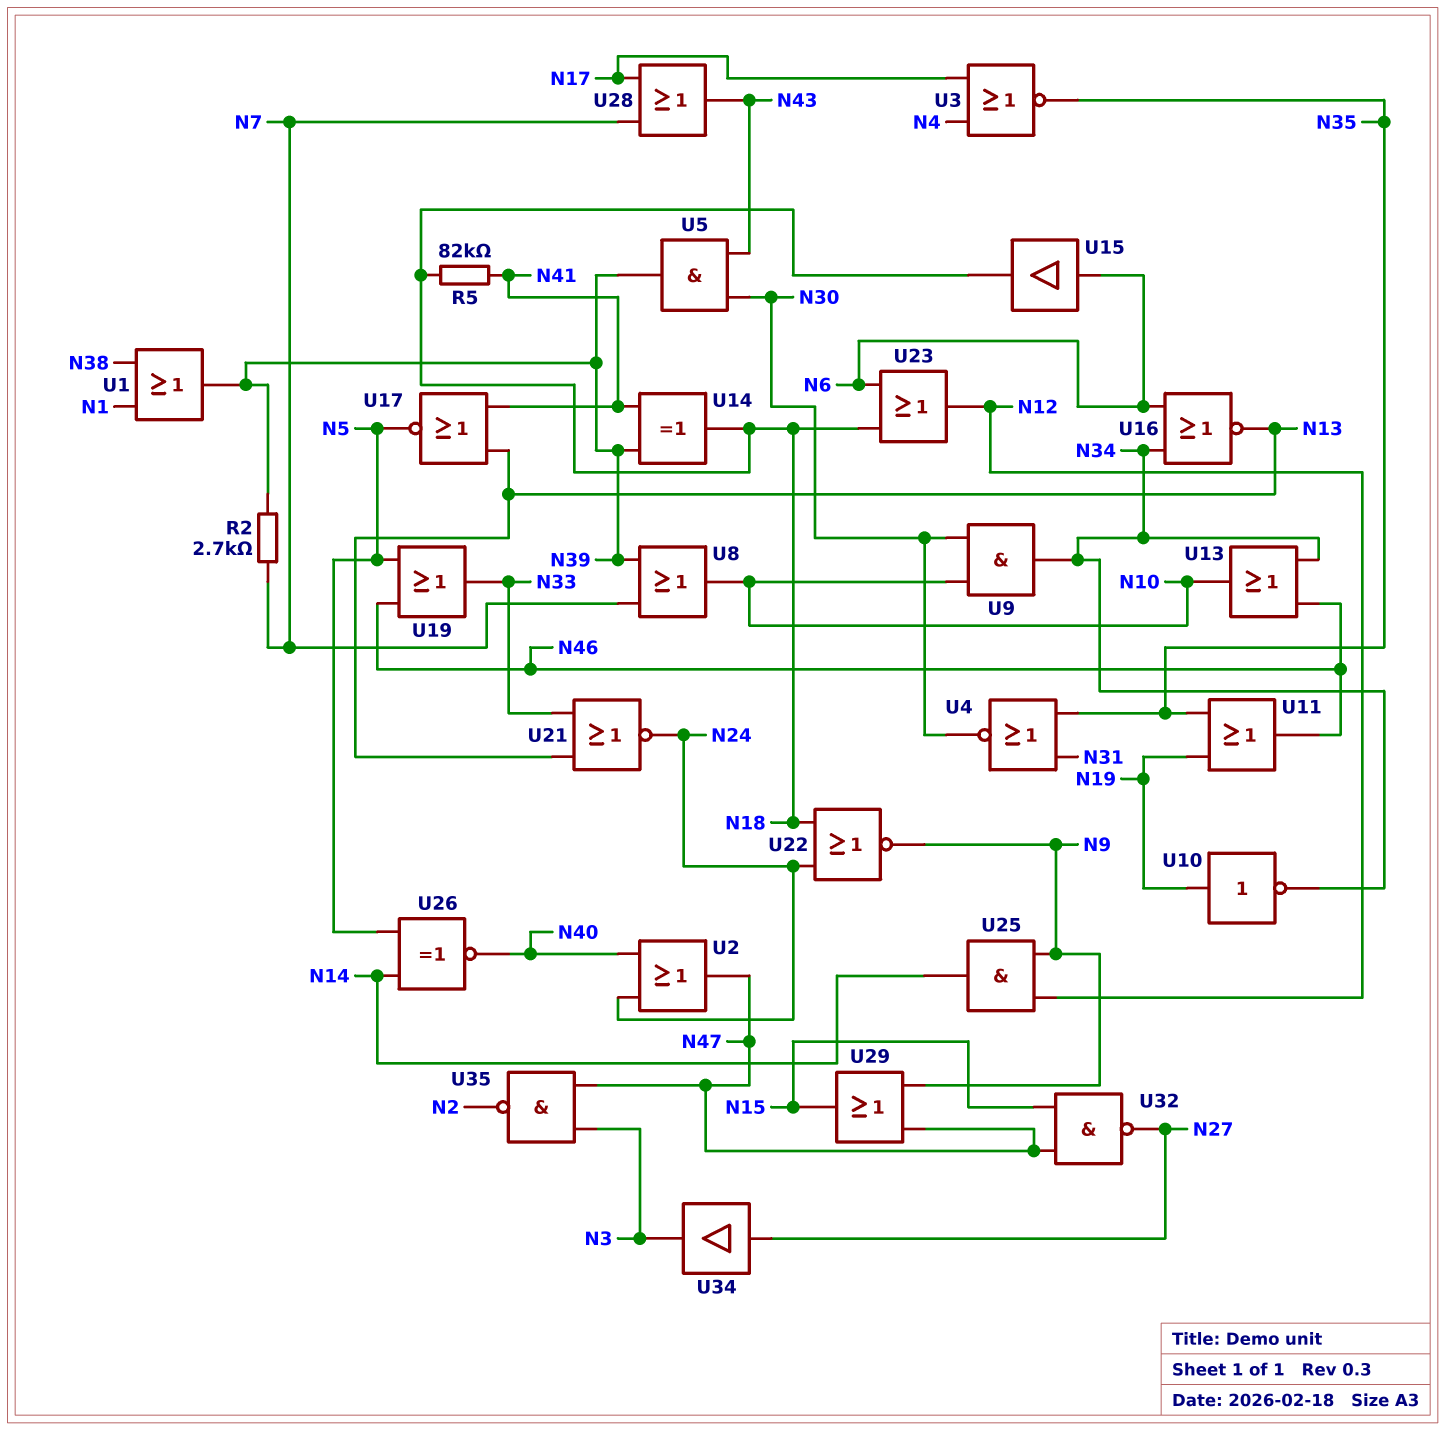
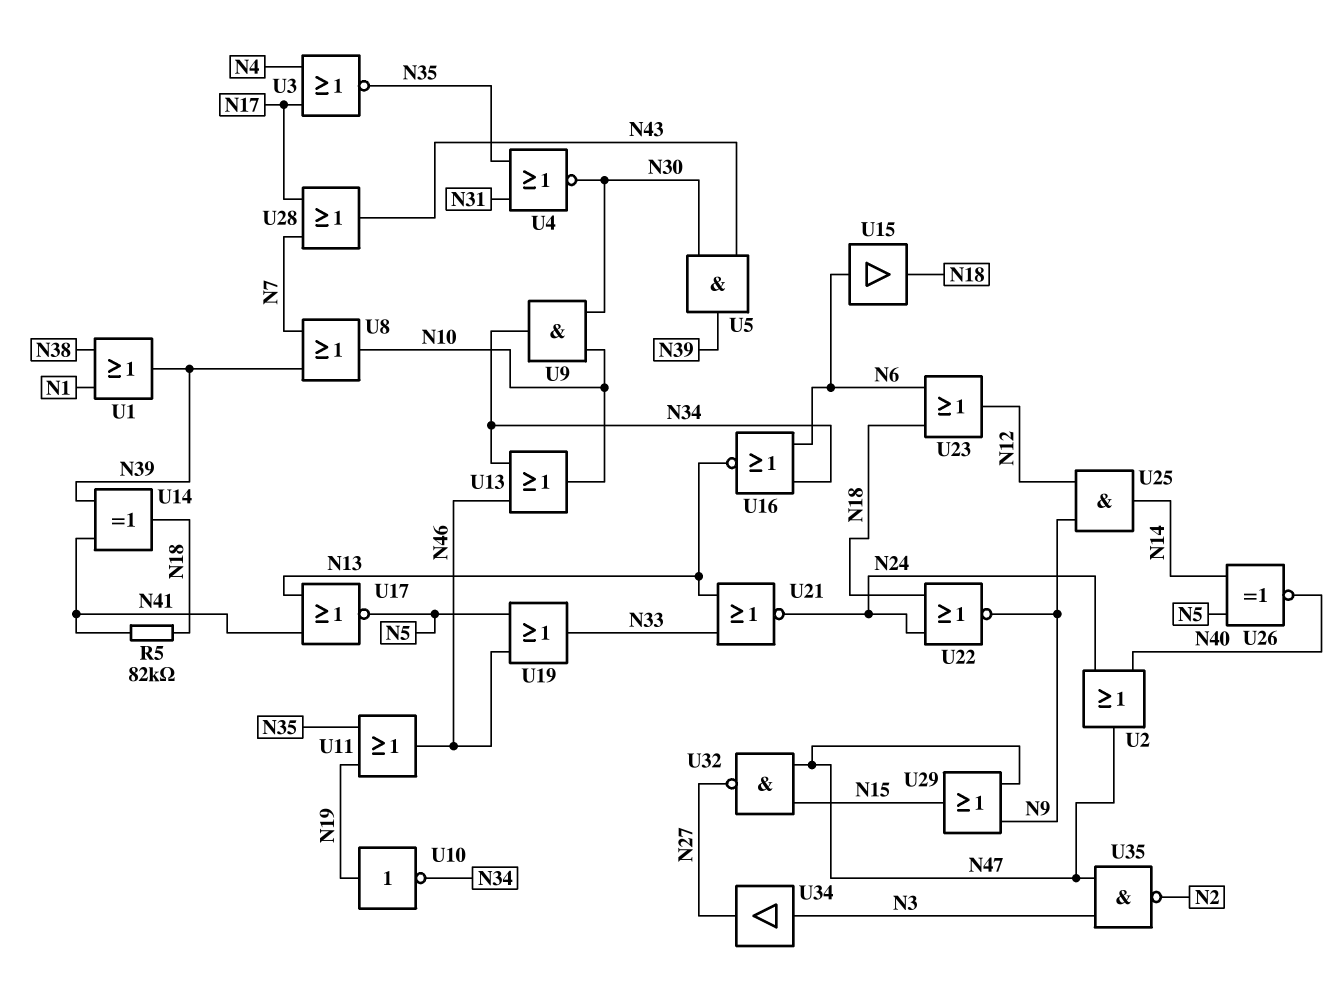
R2: 2.7k (N7, N39) -> none
U34: buffer (in N27, out N3) -> buffer (in N3, out N27)

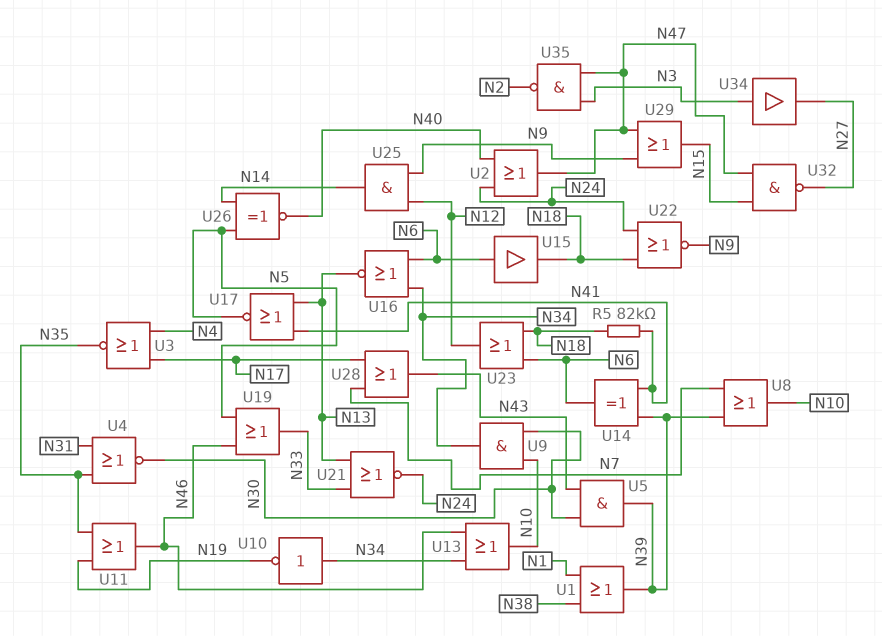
U10: NOT (in N19, out N34) -> NOT (in N34, out N19)
U14: XOR (in N39, in N41, out N18) -> XOR (in N39, in N41, out N6)

